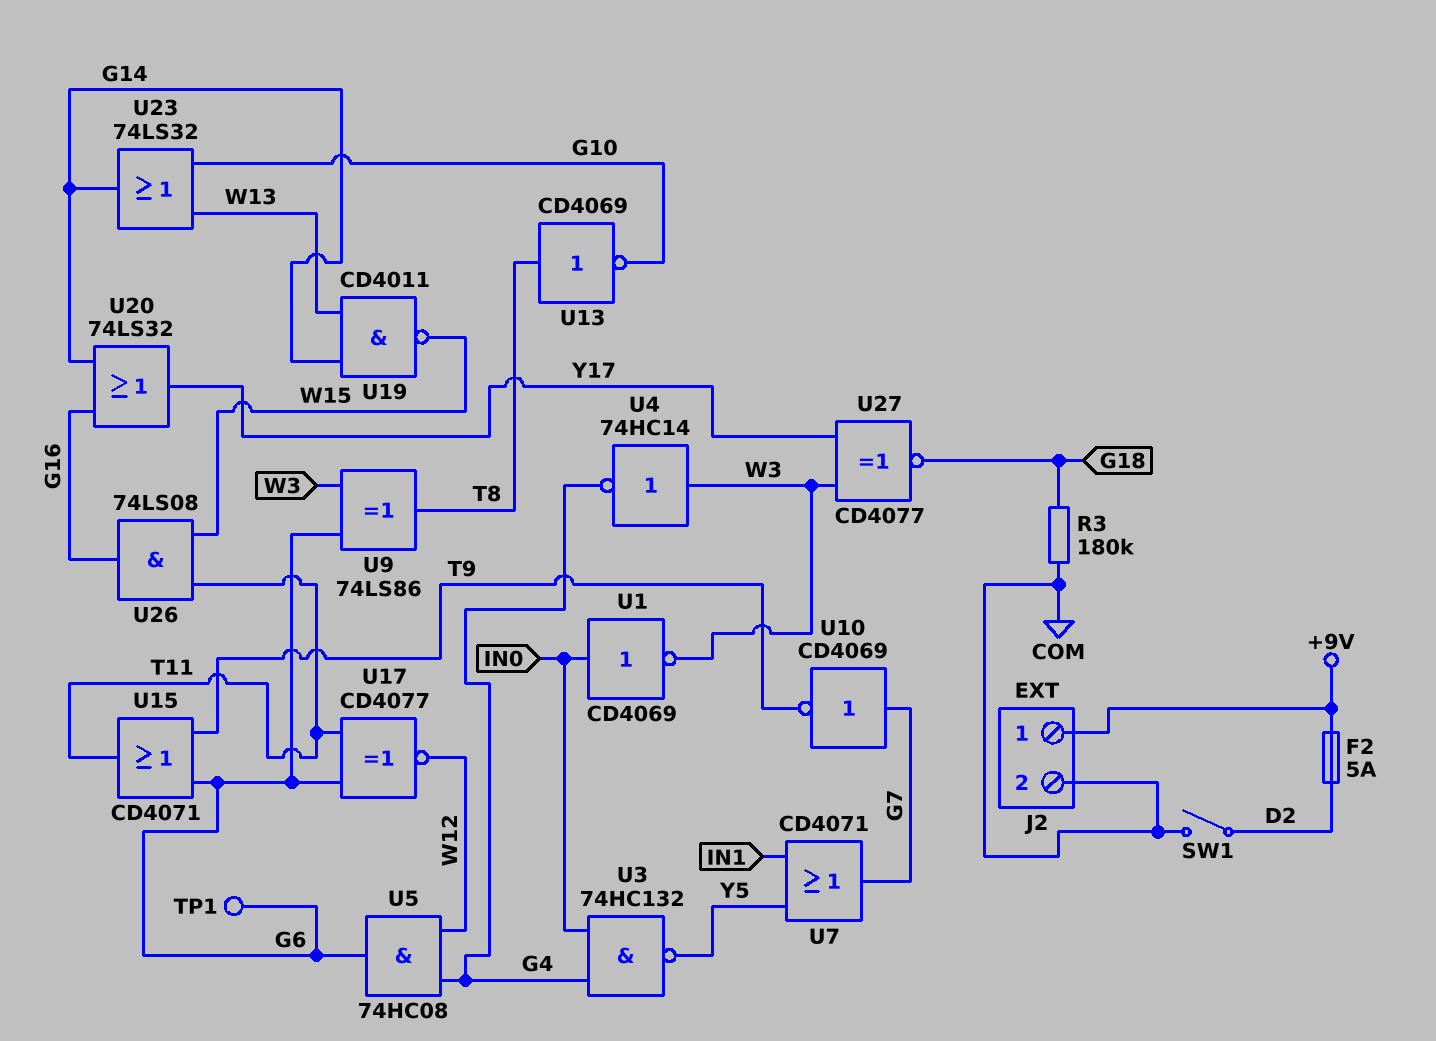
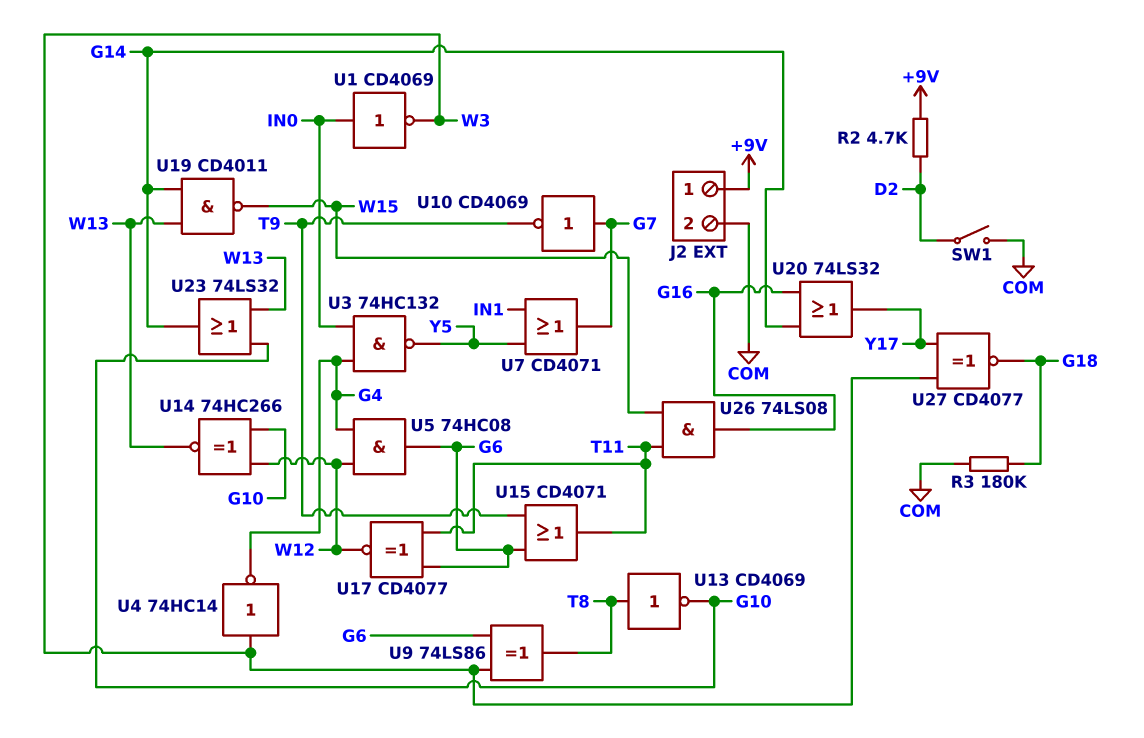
F2: 5A (+9V, D2) -> none
R2: none -> 4.7k (+9V, D2)
TP1: test point (G6) -> none
U14: none -> XNOR 74HC266 (in G10, in W12, out W13)

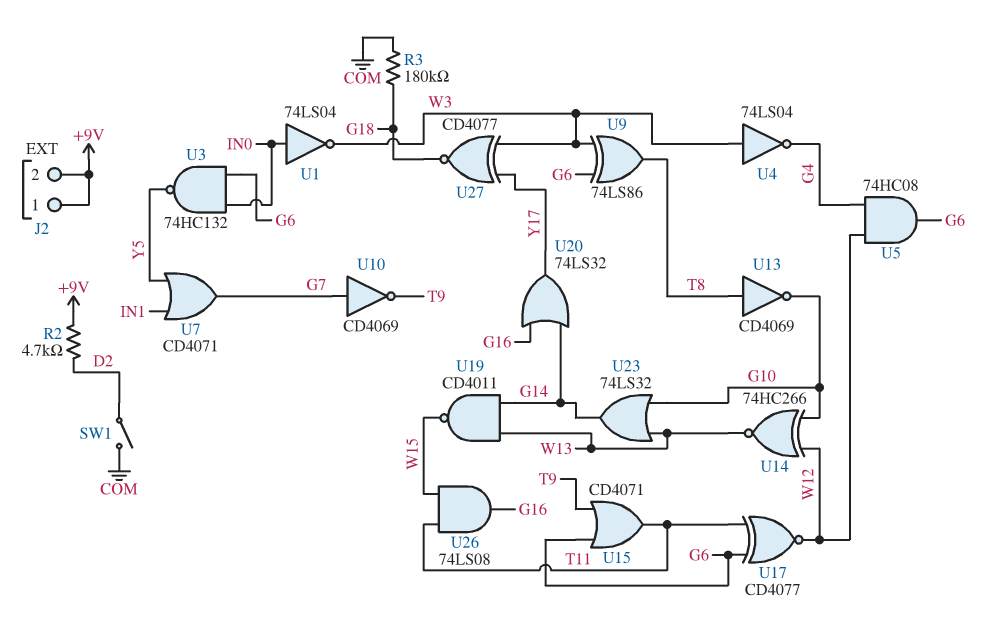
J2 pin 2: COM -> +9V
U1: NOT CD4069 (in IN0, out W3) -> NOT 74LS04 (in IN0, out W3)
U3: NAND 74HC132 (in G4, in IN0, out Y5) -> NAND 74HC132 (in G6, in IN0, out Y5)
U4: NOT 74HC14 (in W3, out G4) -> NOT 74LS04 (in W3, out G4)

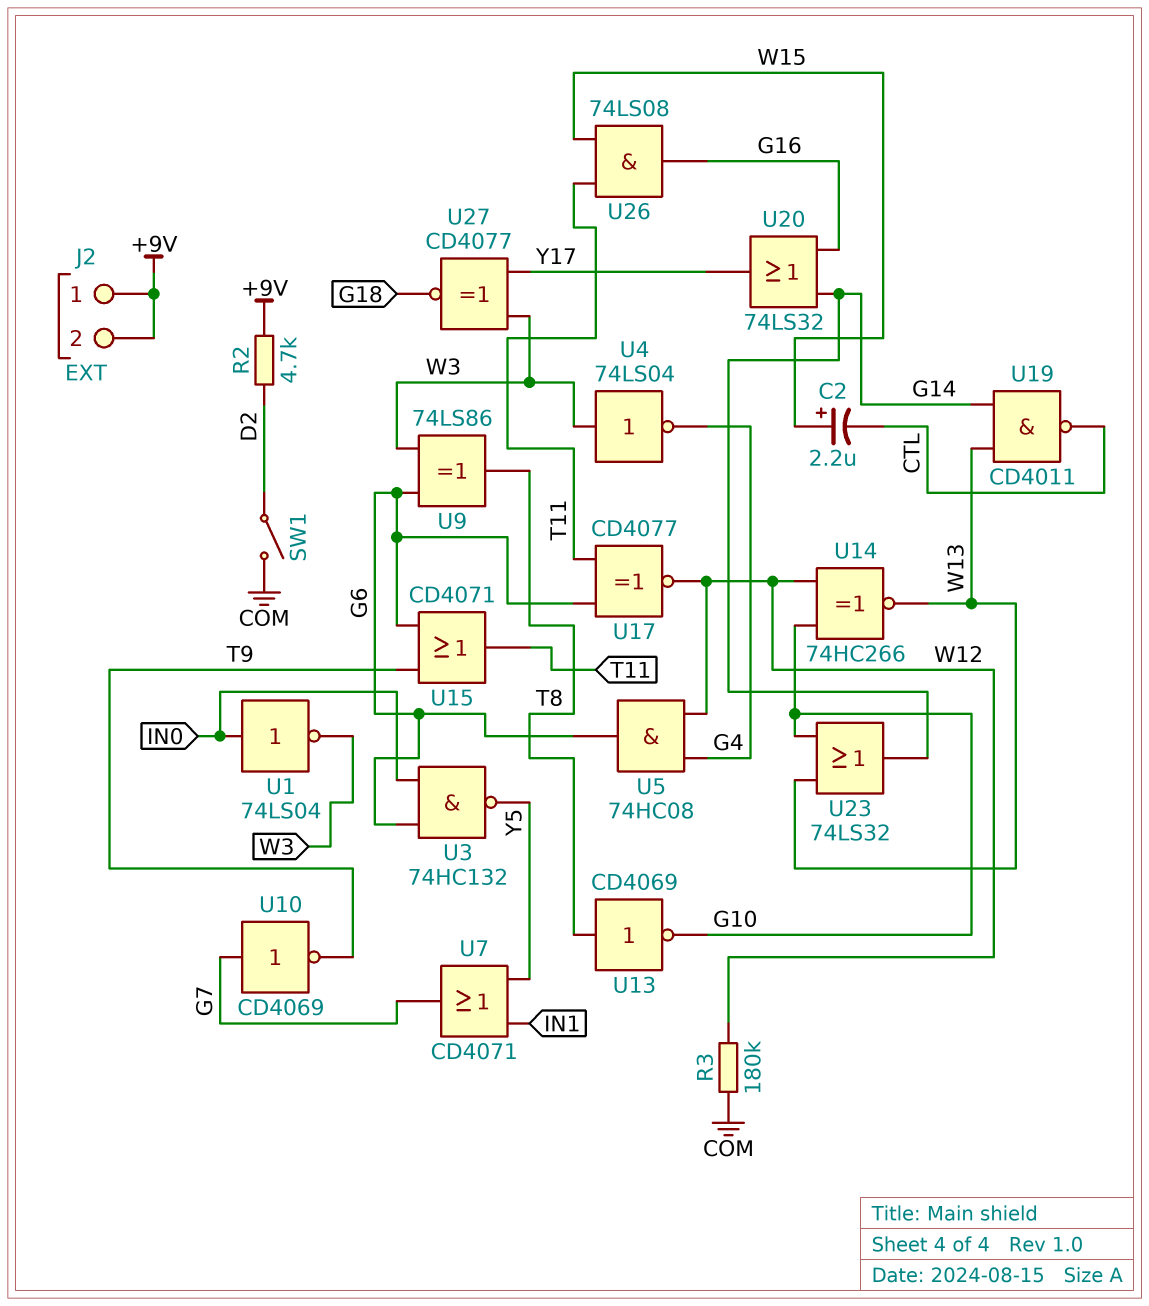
C2: none -> 2.2uF (plus W15, minus CTL)
R3: 180k (COM, G18) -> 180k (COM, W12)
U19: NAND CD4011 (in G14, in W13, out W15) -> NAND CD4011 (in G14, in W13, out CTL)

